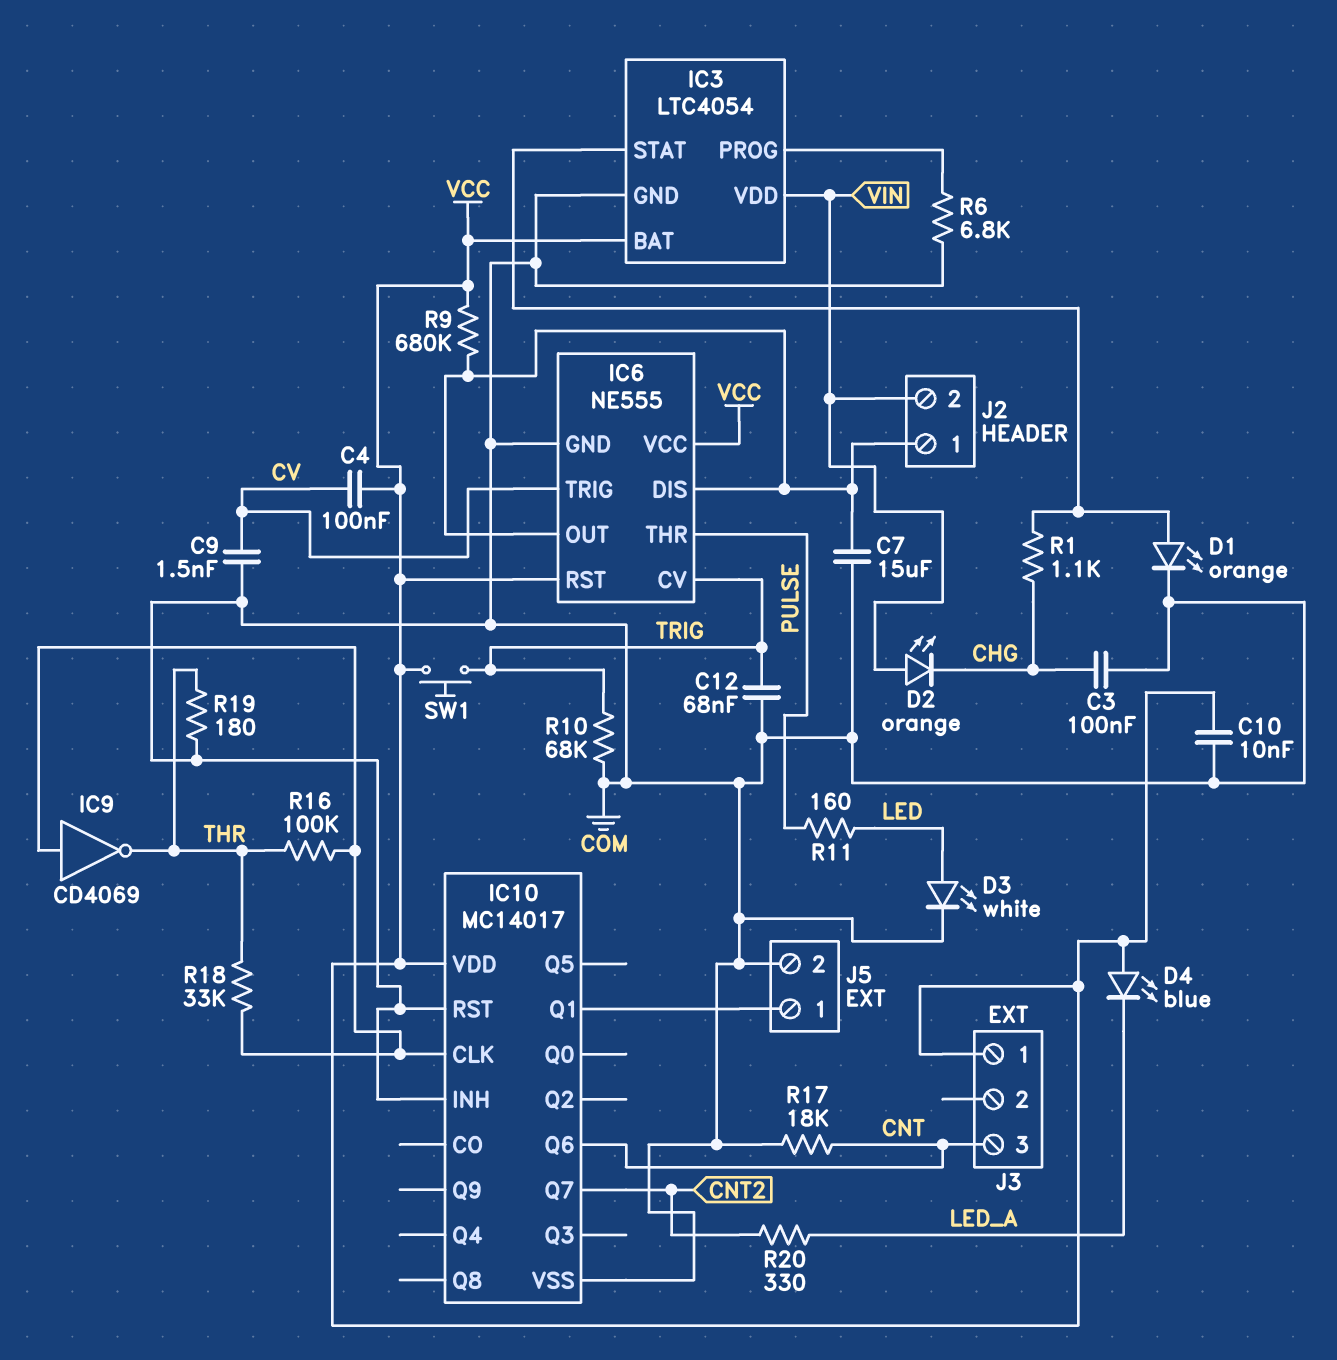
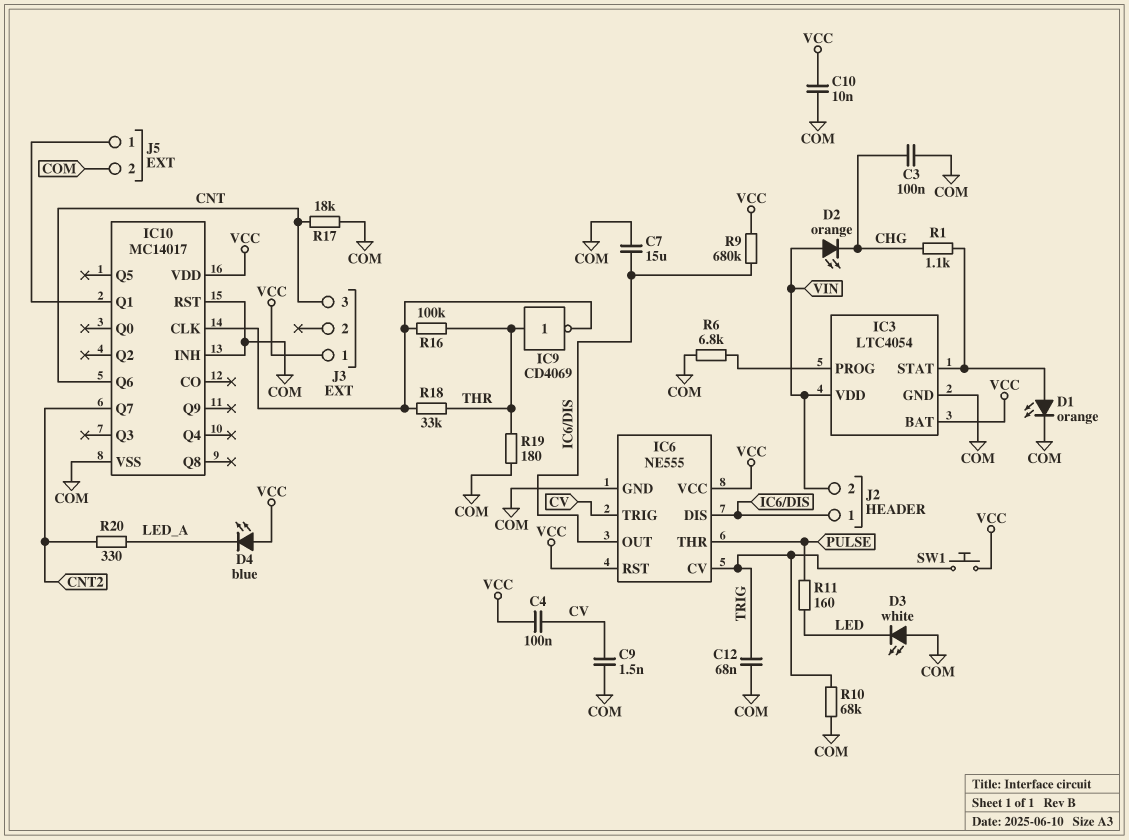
D3: LED white (A LED, K COM) -> LED white (A COM, K LED)
IC9: NOT CD4069 (in IC10/CLK, out THR) -> NOT CD4069 (in THR, out IC10/CLK)

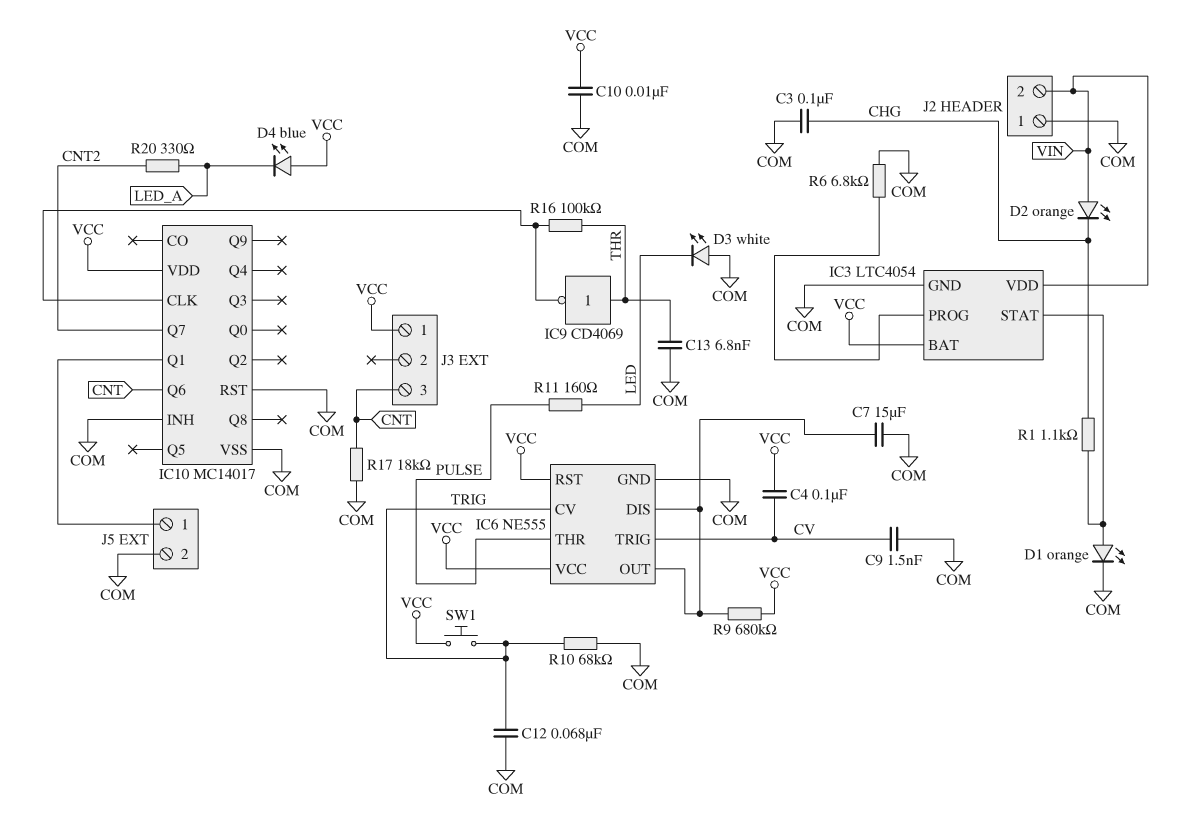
C13: none -> 6.8nF (COM, THR)
J2 pin 1: IC6/DIS -> COM
R18: 33k (IC10/CLK, THR) -> none
R19: 180 (COM, THR) -> none

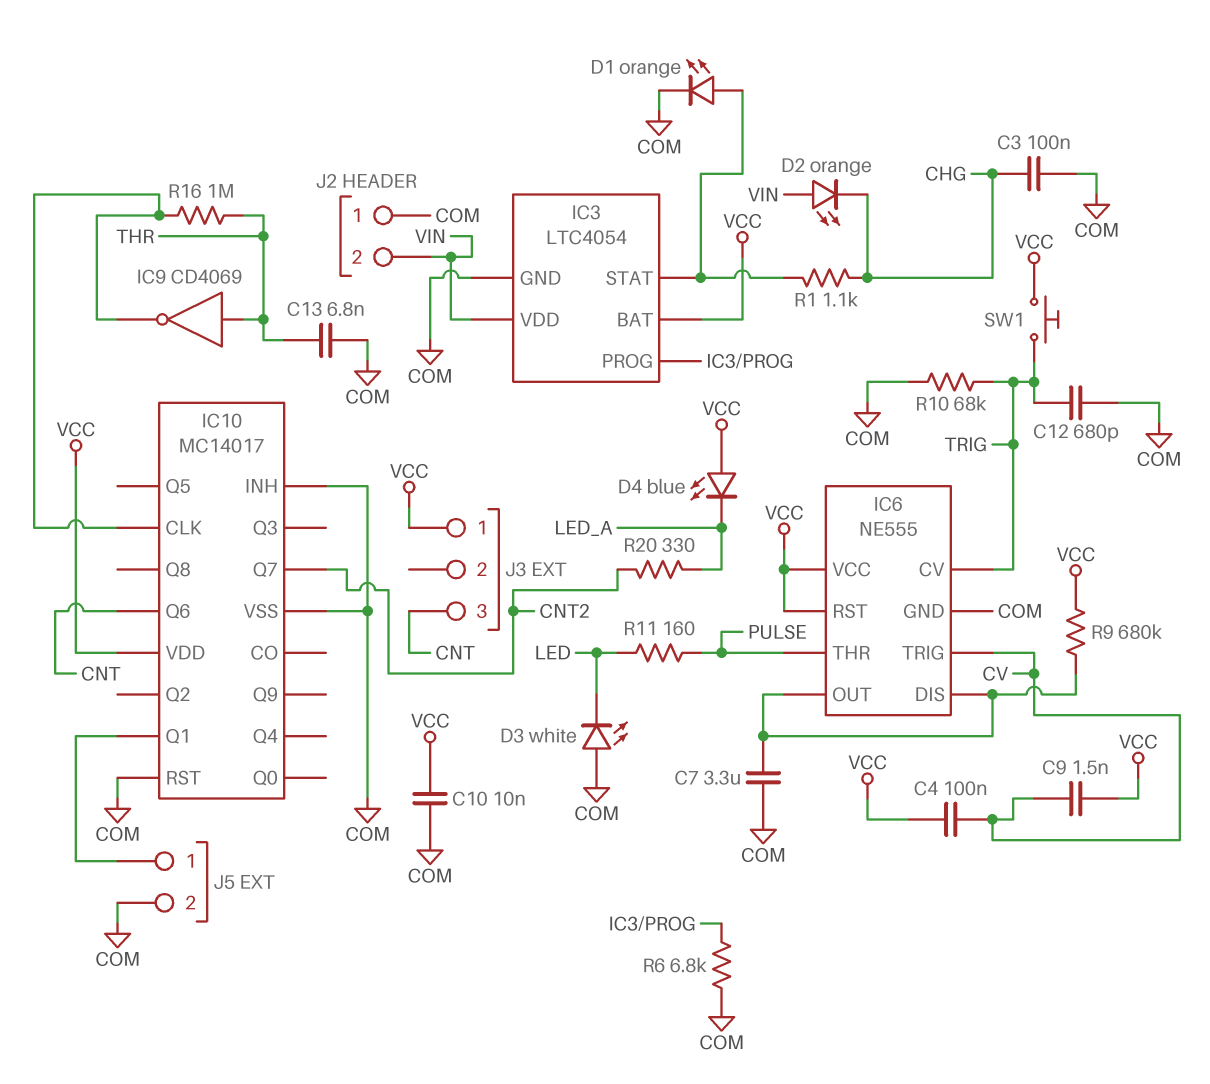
C7: 15uF (COM, IC6/DIS) -> 3.3uF (COM, IC6/DIS)
C9: 1.5nF (COM, CV) -> 1.5nF (CV, VCC)
C12: 68nF (COM, TRIG) -> 680pF (COM, TRIG)
R16: 100k (IC10/CLK, THR) -> 1M (IC10/CLK, THR)
R17: 18k (CNT, COM) -> none

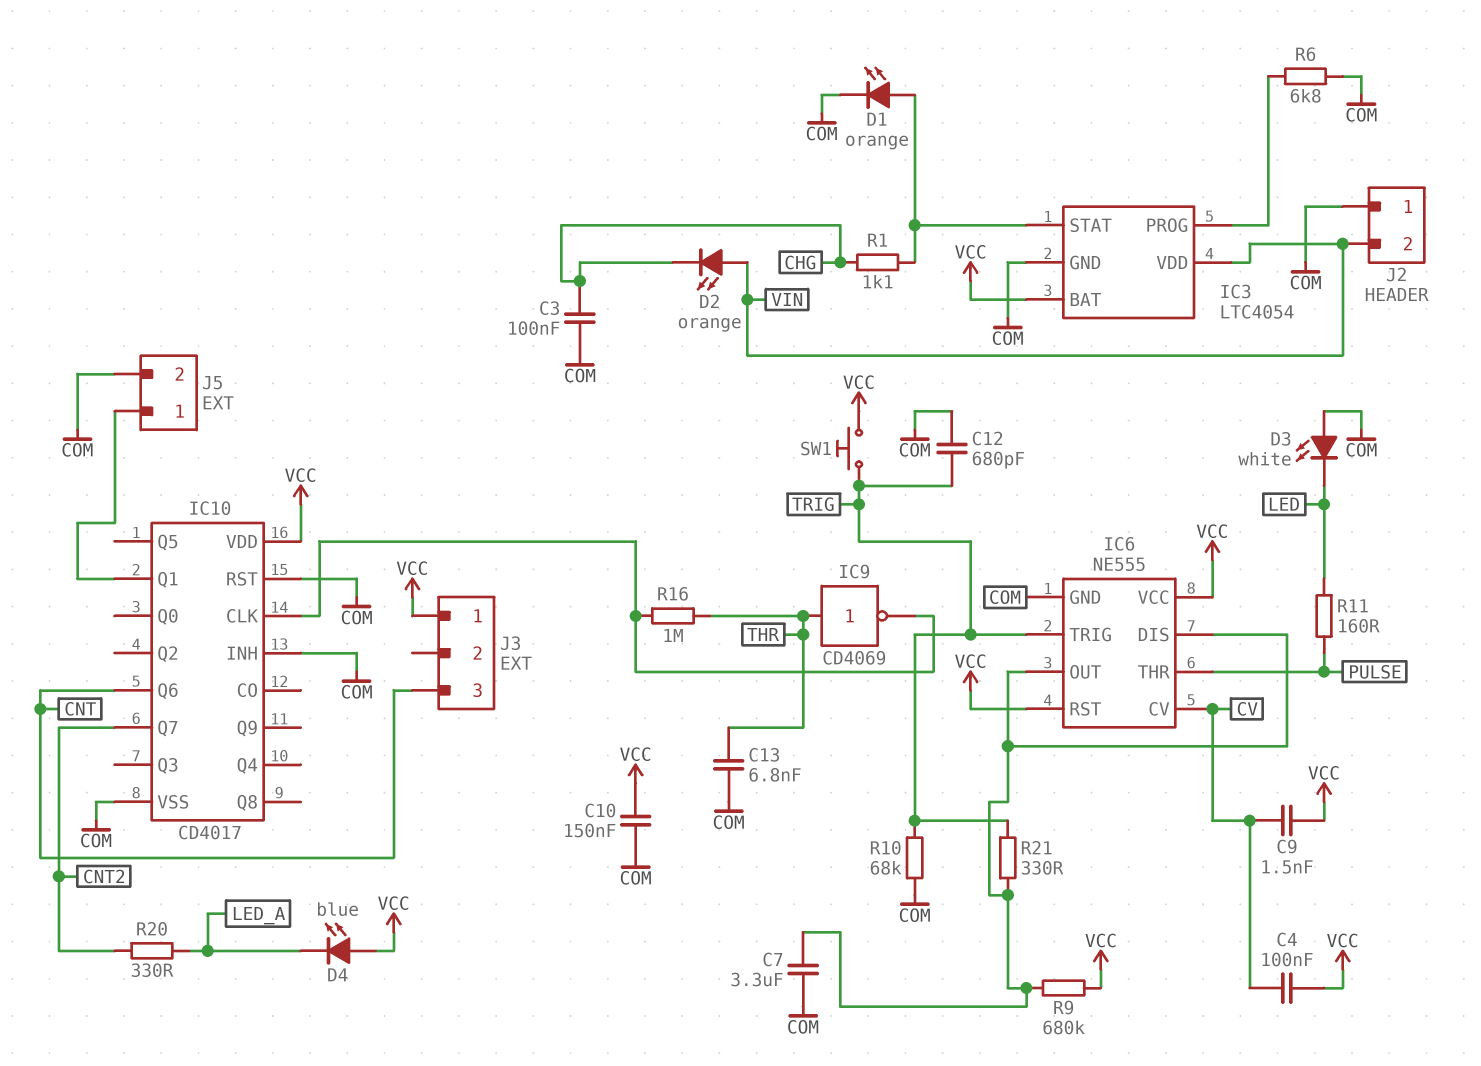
C10: 10nF (COM, VCC) -> 150nF (COM, VCC)
IC6 pin CV: TRIG -> CV
IC6 pin TRIG: CV -> TRIG
IC10: MC14017 -> CD4017
R21: none -> 330 (IC6/DIS, TRIG)

